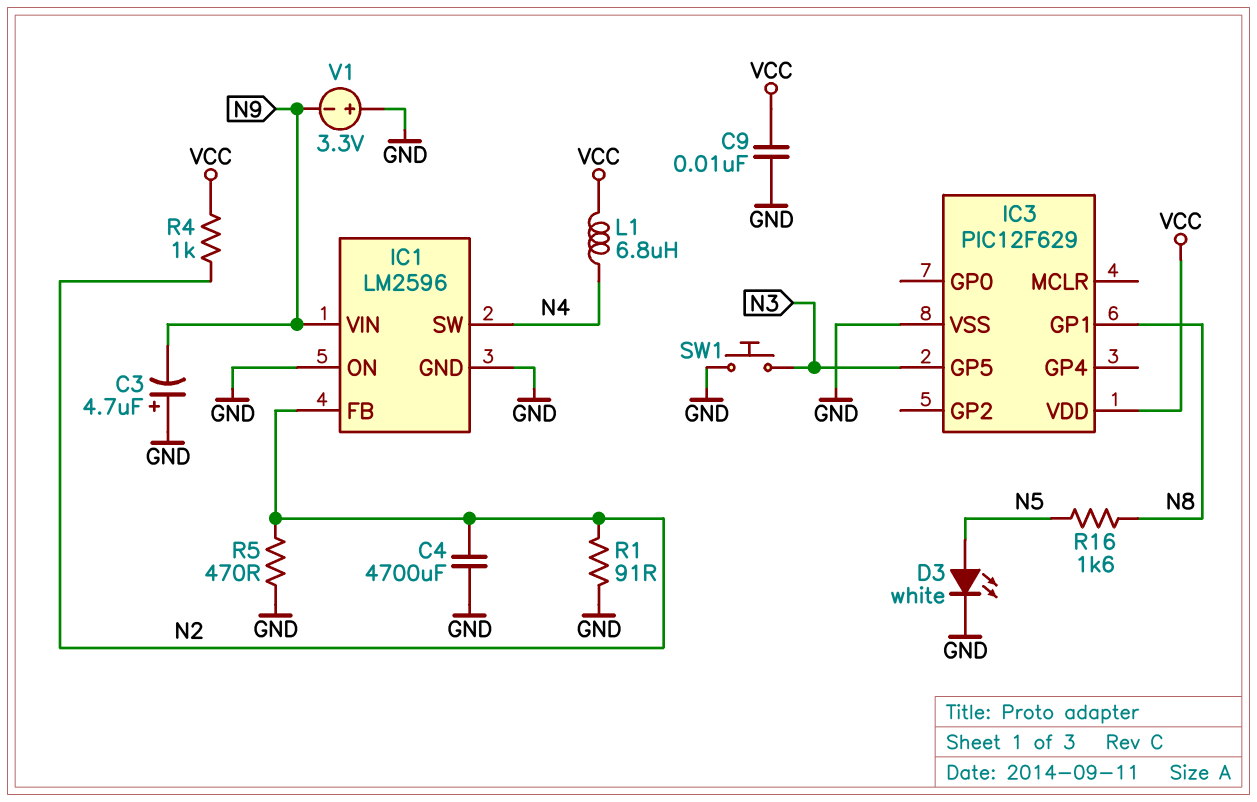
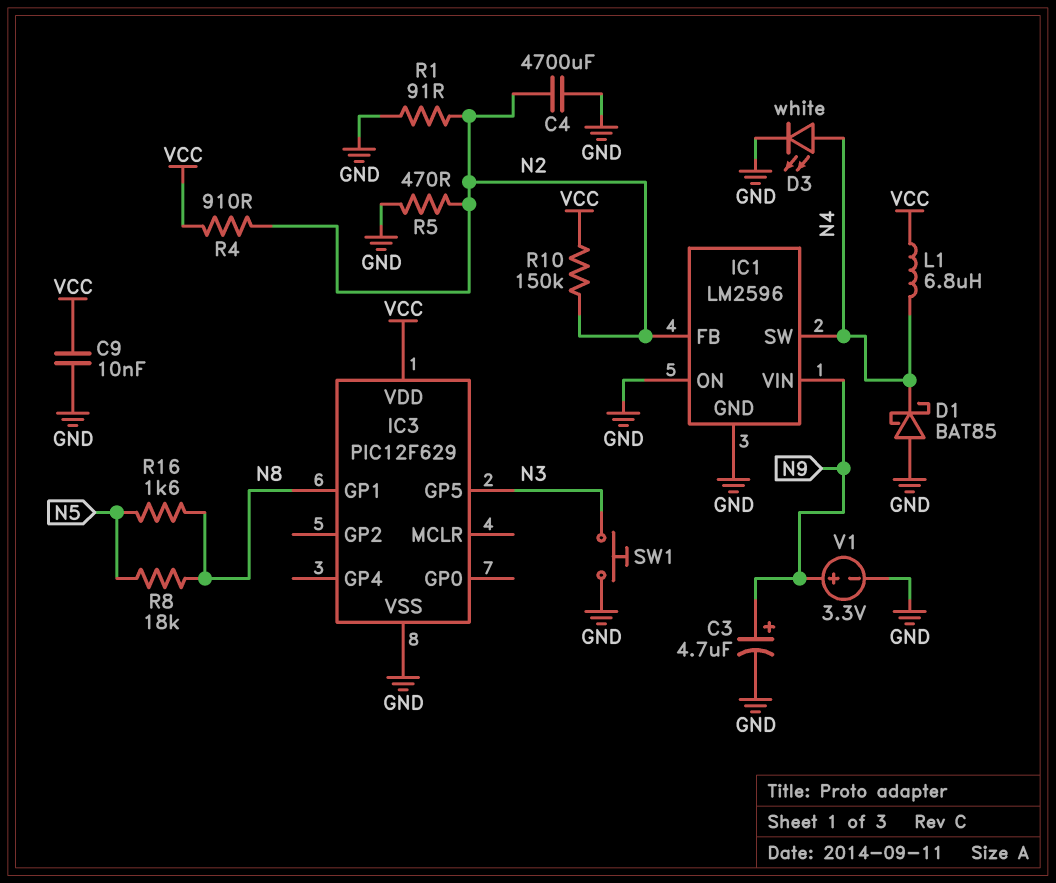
C3: 4.7uF (plus GND, minus N9) -> 4.7uF (plus N9, minus GND)
D1: none -> schottky BAT85 (A GND, K N4)
D3: LED white (A N5, K GND) -> LED white (A N4, K GND)
R4: 1k (N2, VCC) -> 910 (N2, VCC)
R8: none -> 18k (N5, N8)
R10: none -> 150k (N2, VCC)
V1: 3.3V (plus GND, minus N9) -> 3.3V (plus N9, minus GND)

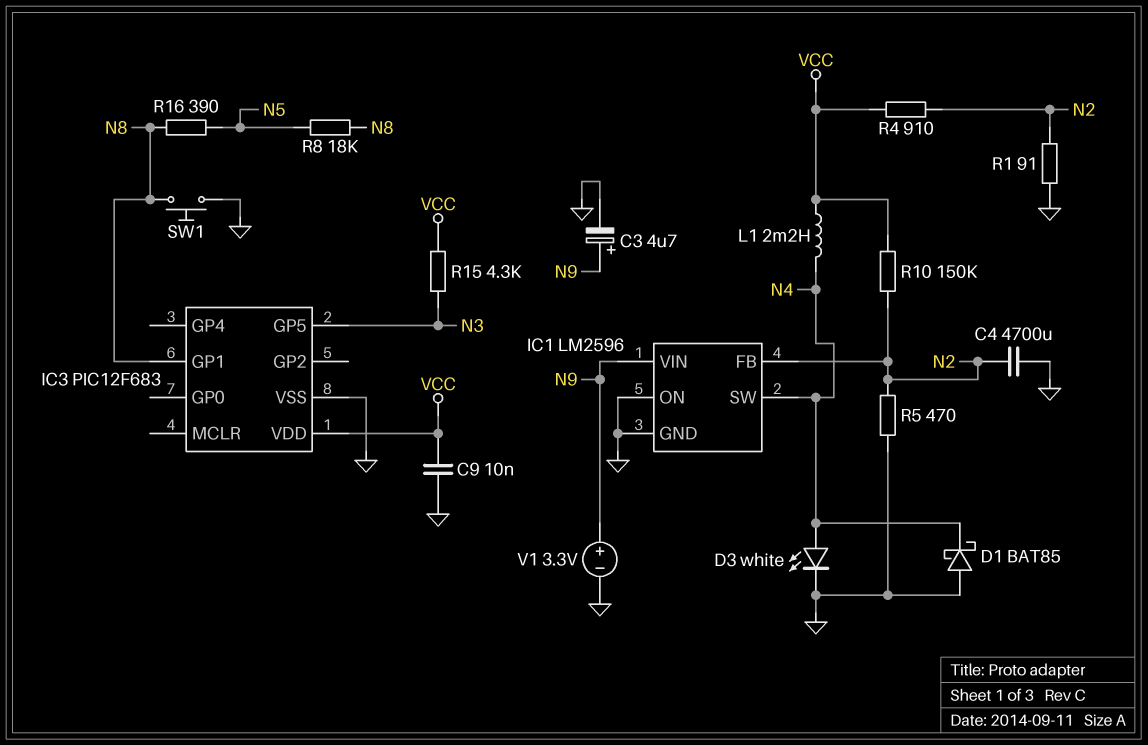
IC3: PIC12F629 -> PIC12F683
L1: 6.8uH (N4, VCC) -> 2.2mH (N4, VCC)
R15: none -> 4.3k (N3, VCC)
R16: 1.6k (N5, N8) -> 390 (N5, N8)
SW1: button (GND, N3) -> button (GND, N8)

